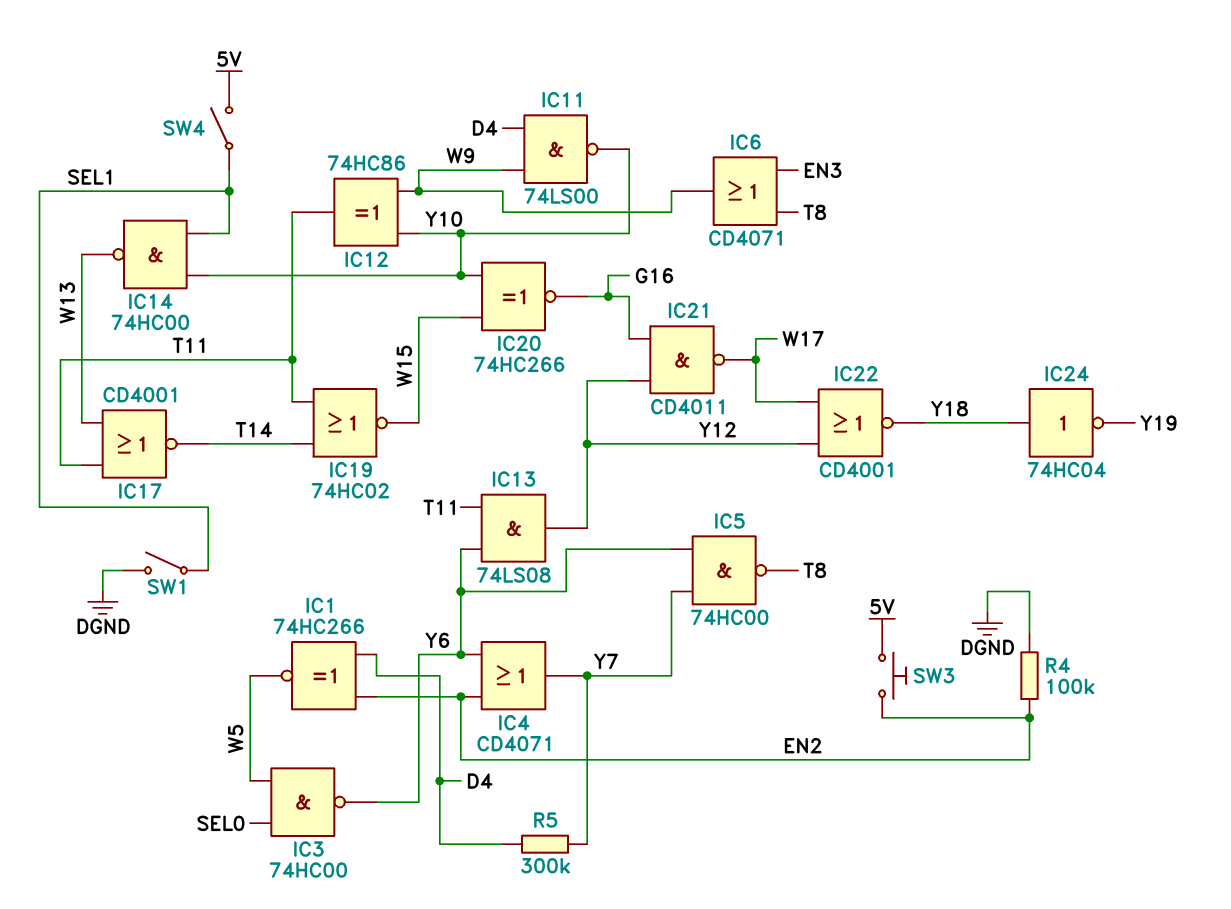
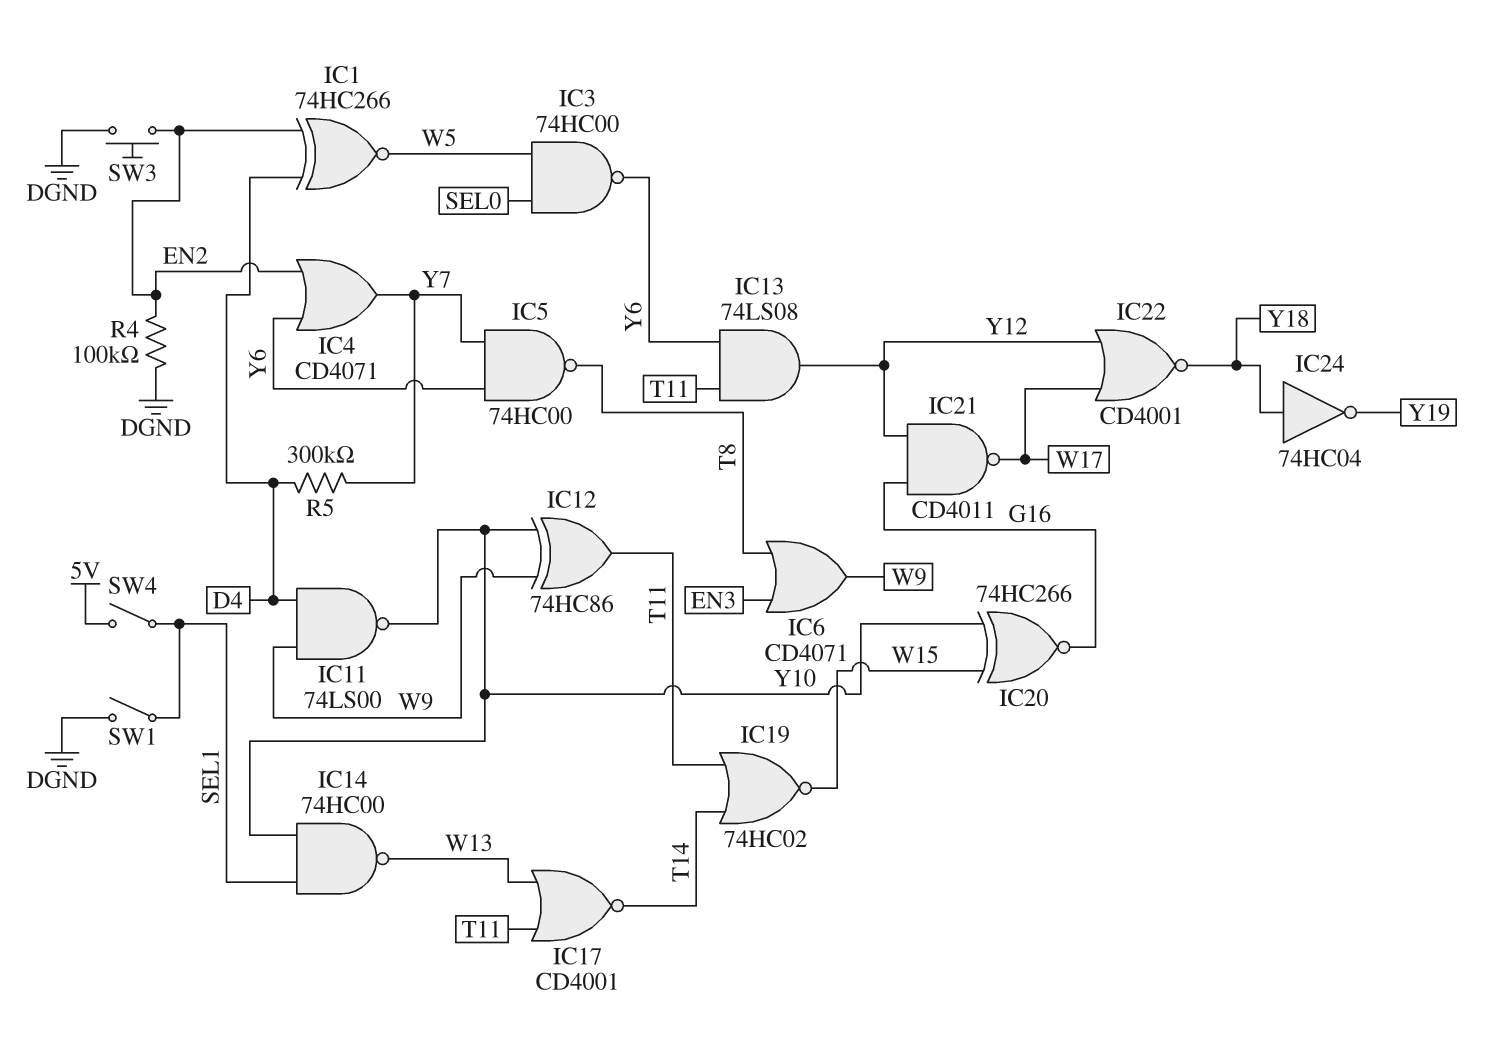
SW3: button (5V, EN2) -> button (DGND, EN2)

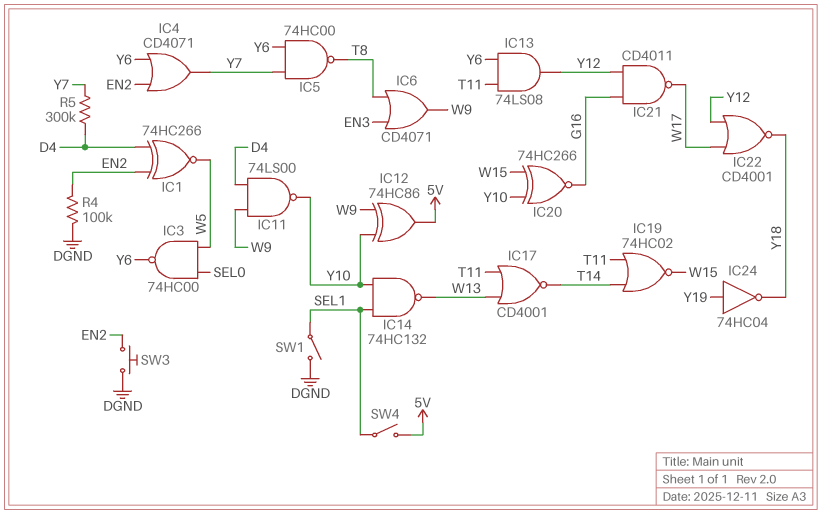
IC12: XOR 74HC86 (in W9, in Y10, out T11) -> XOR 74HC86 (in W9, in Y10, out 5V)
IC14: NAND 74HC00 (in SEL1, in Y10, out W13) -> NAND 74HC132 (in SEL1, in Y10, out W13)
IC24: NOT 74HC04 (in Y18, out Y19) -> NOT 74HC04 (in Y19, out Y18)

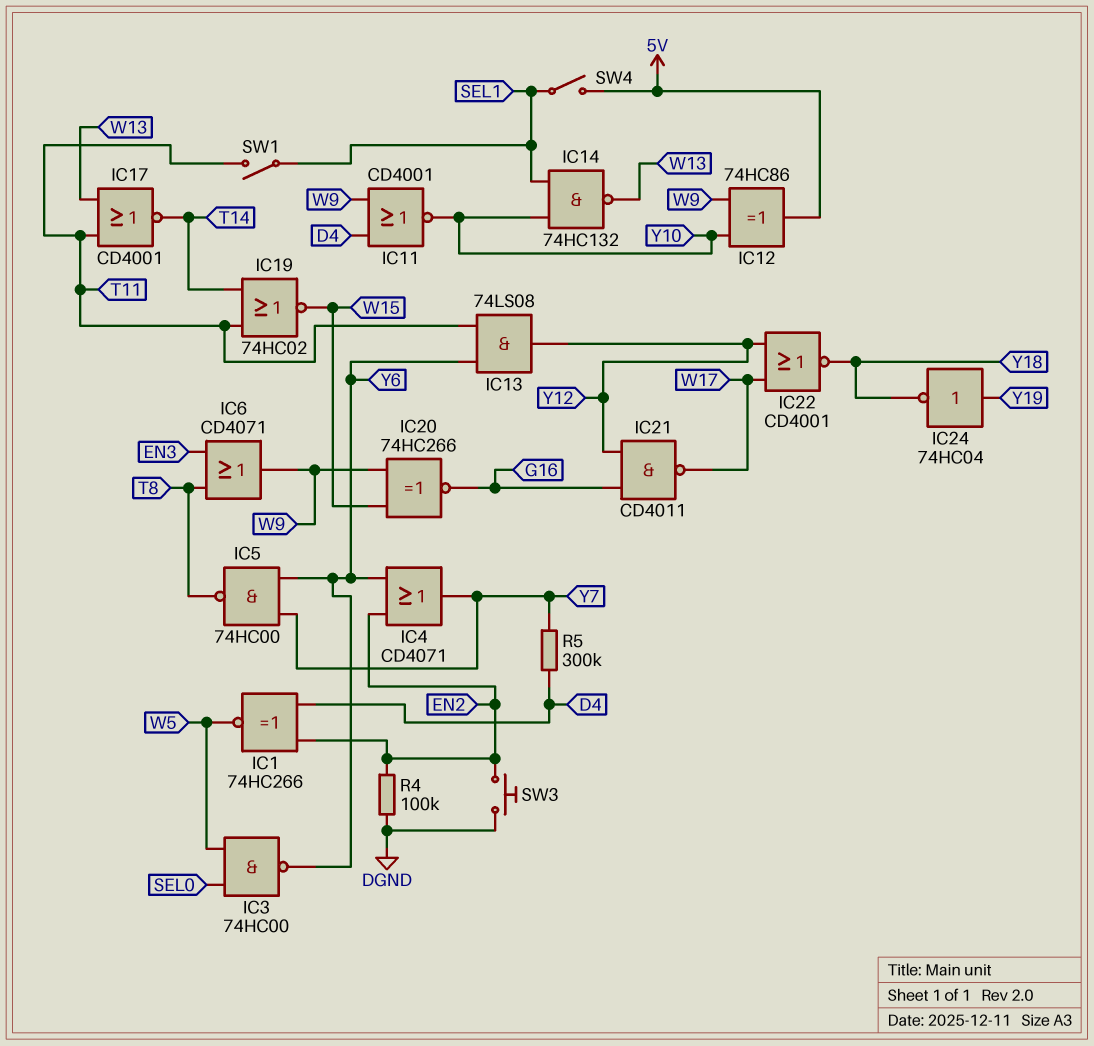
IC11: NAND 74LS00 (in D4, in W9, out Y10) -> NOR CD4001 (in D4, in W9, out Y10)
IC20: XNOR 74HC266 (in W15, in Y10, out G16) -> XNOR 74HC266 (in W9, in W15, out G16)
SW1: switch (DGND, SEL1) -> switch (SEL1, T11)

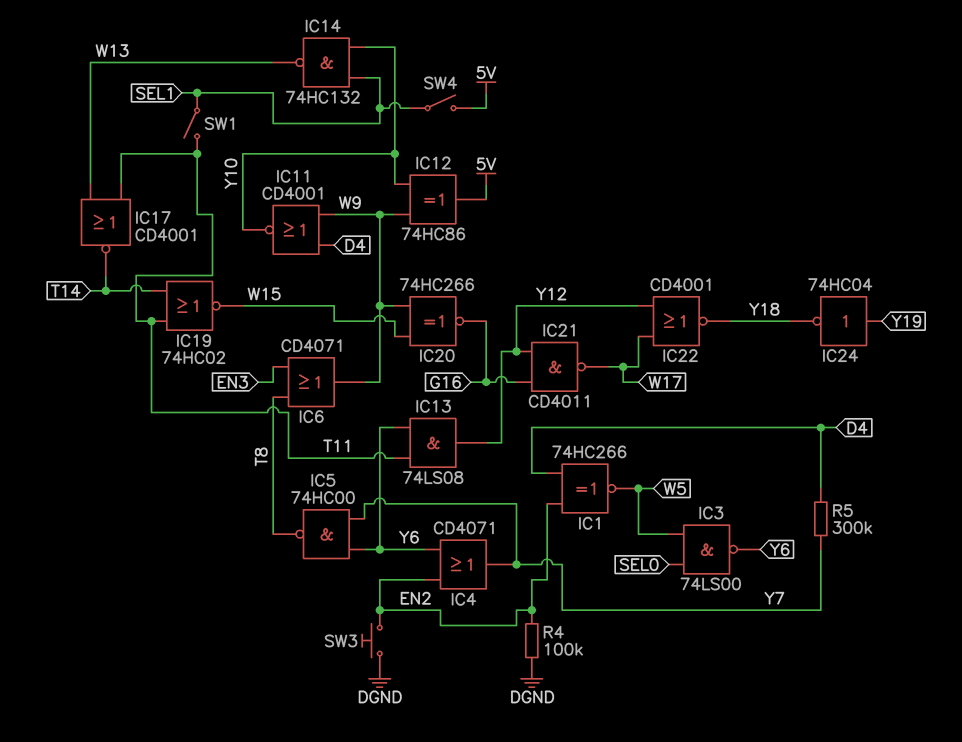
IC3: NAND 74HC00 (in SEL0, in W5, out Y6) -> NAND 74LS00 (in SEL0, in W5, out Y6)

